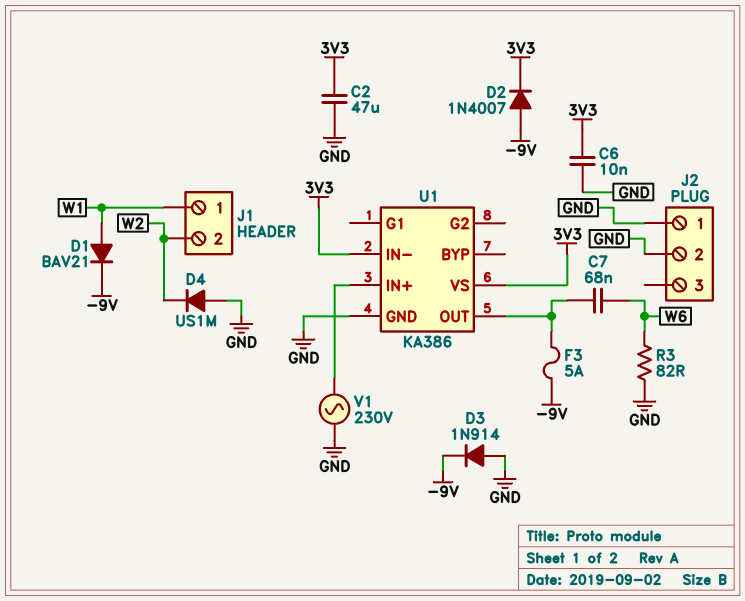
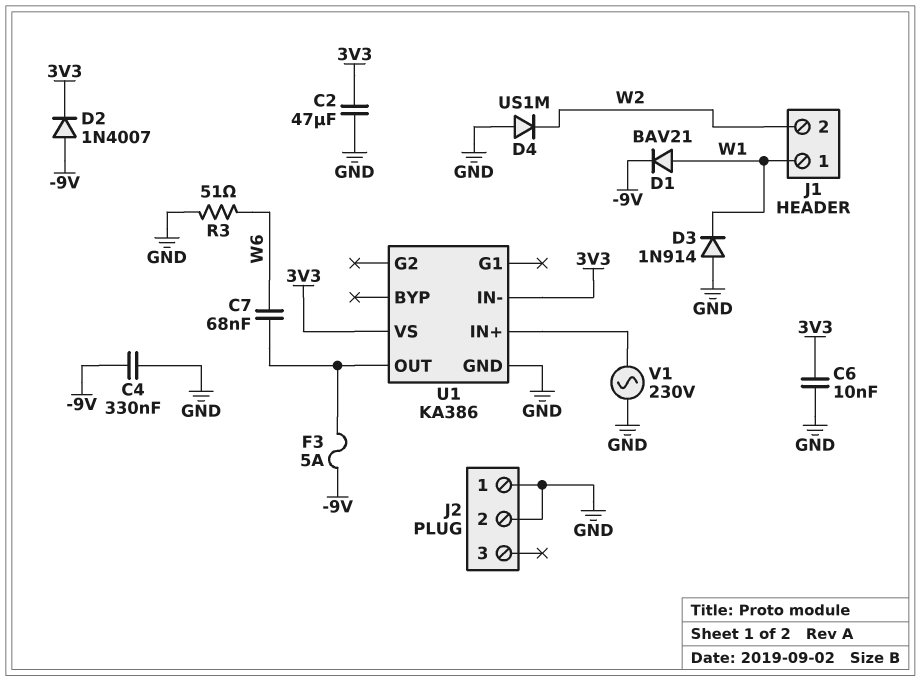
C4: none -> 330nF (-9V, GND)
D3: diode 1N914 (A GND, K -9V) -> diode 1N914 (A GND, K W1)
R3: 82 (GND, W6) -> 51 (GND, W6)

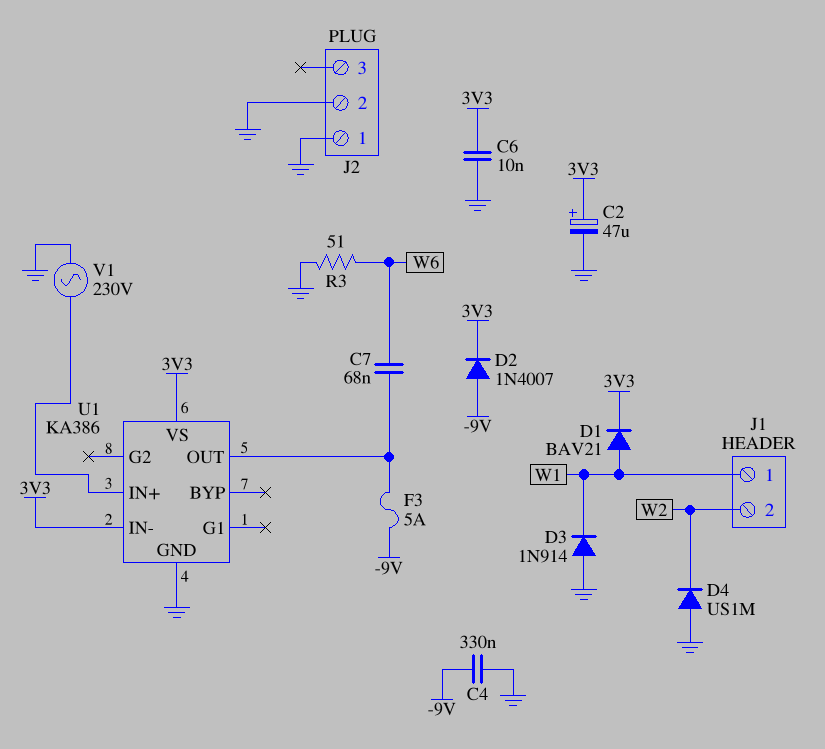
C2: 47uF (3V3, GND) -> 47uF (plus 3V3, minus GND)
D1: diode BAV21 (A W1, K -9V) -> diode BAV21 (A W1, K 3V3)

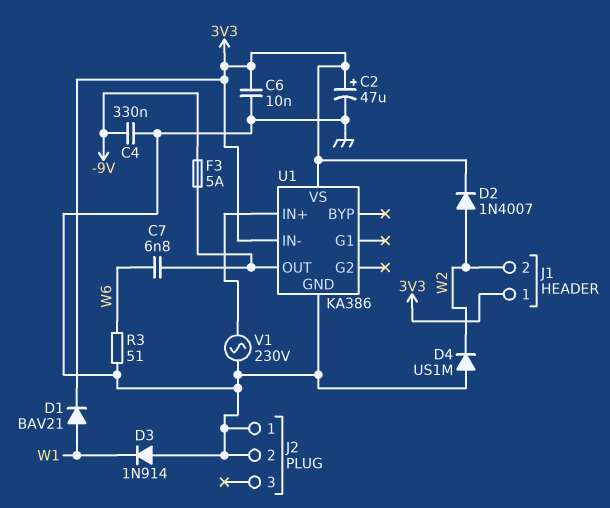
C7: 68nF (U1/OUT, W6) -> 6.8nF (U1/OUT, W6)
D2: diode 1N4007 (A -9V, K 3V3) -> diode 1N4007 (A W2, K 3V3)
J1 pin 1: W1 -> 3V3

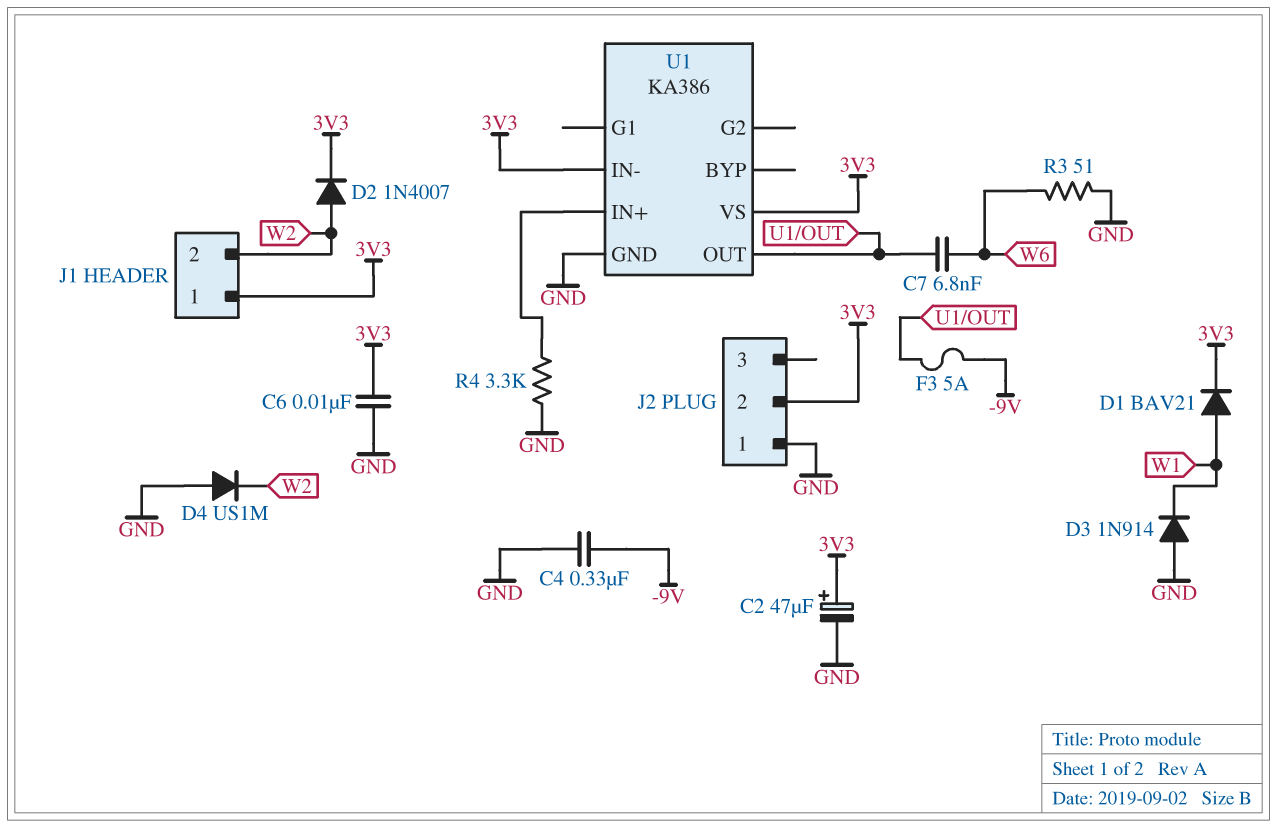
J2 pin 2: GND -> 3V3
R4: none -> 3.3k (GND, U1/IN+)
V1: AC 230V (GND, U1/IN+) -> none

